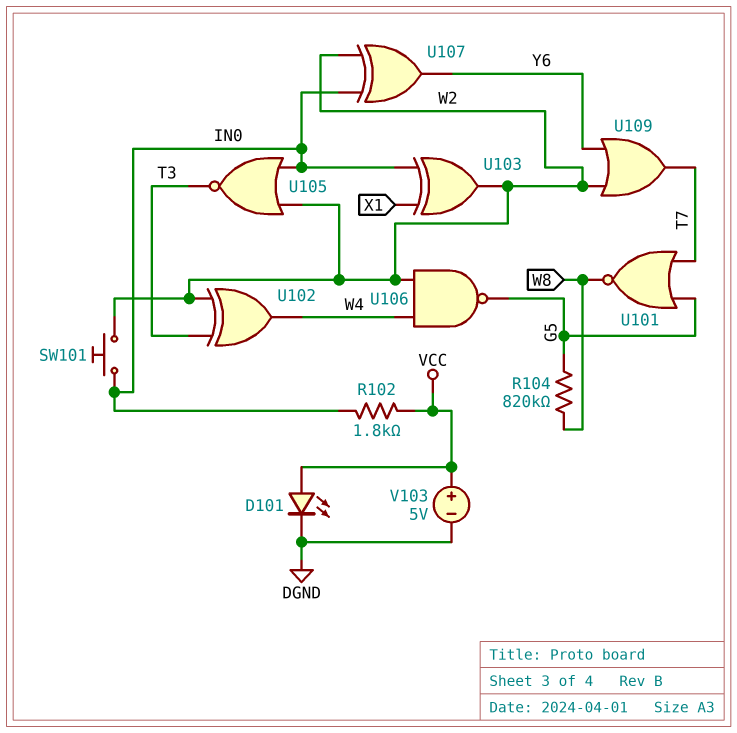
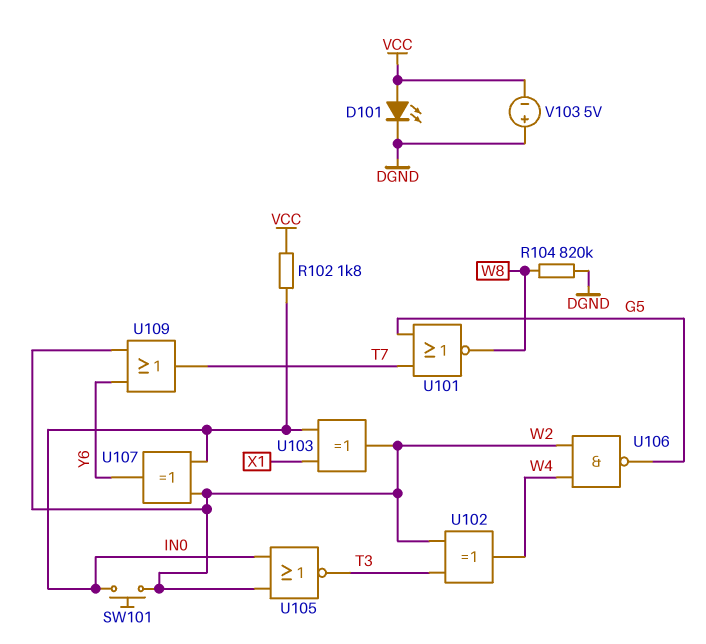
R104: 820k (G5, W8) -> 820k (DGND, W8)
V103: 5V (plus VCC, minus DGND) -> 5V (plus DGND, minus VCC)

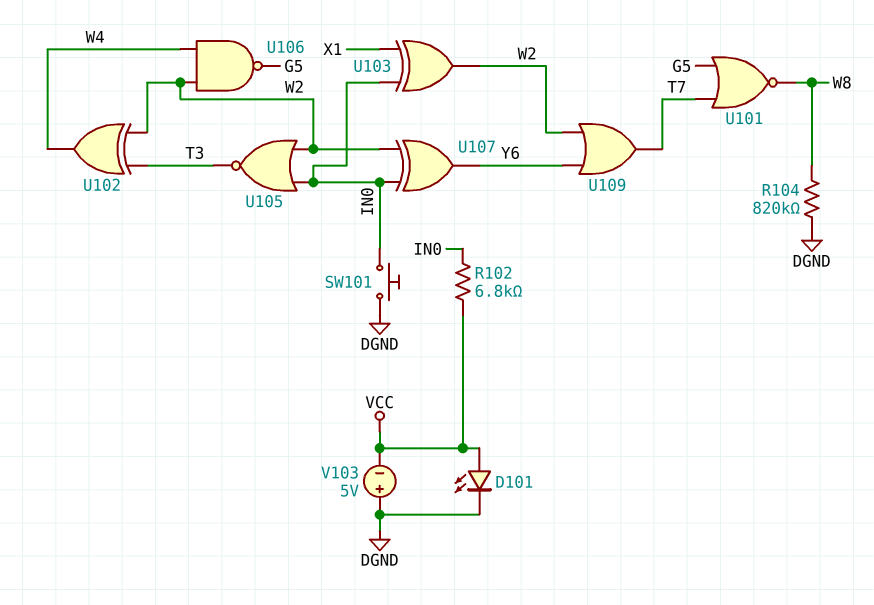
R102: 1.8k (IN0, VCC) -> 6.8k (IN0, VCC)
SW101: button (IN0, W2) -> button (DGND, IN0)

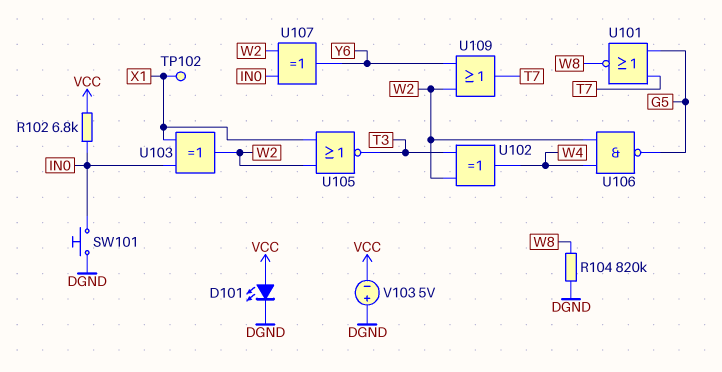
TP102: none -> test point (X1)
U105: NOR (in IN0, in W2, out T3) -> NOR (in W2, in X1, out T3)

